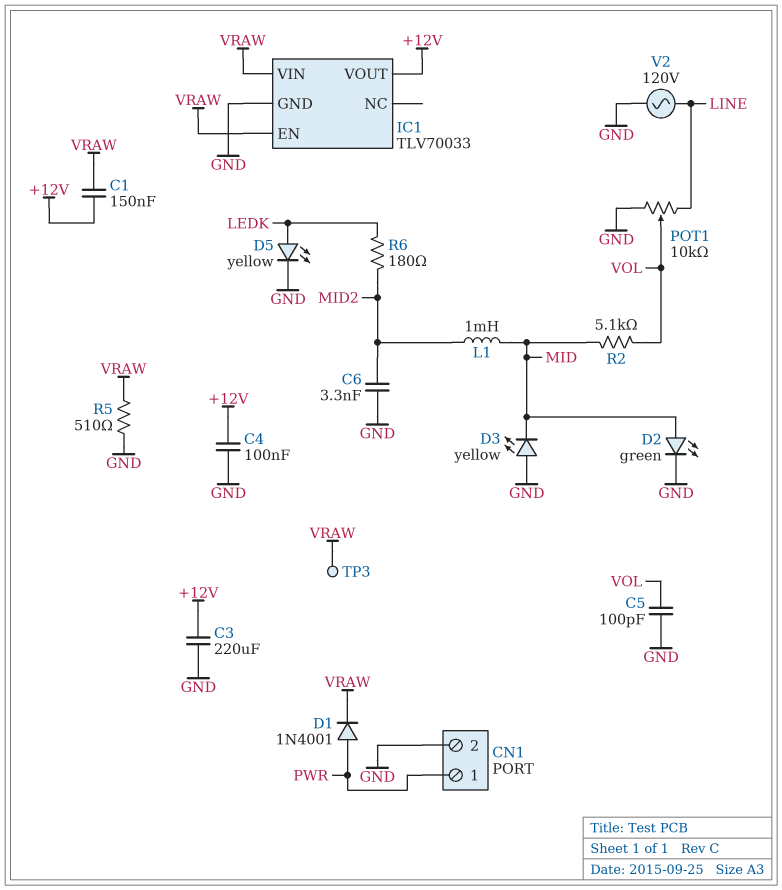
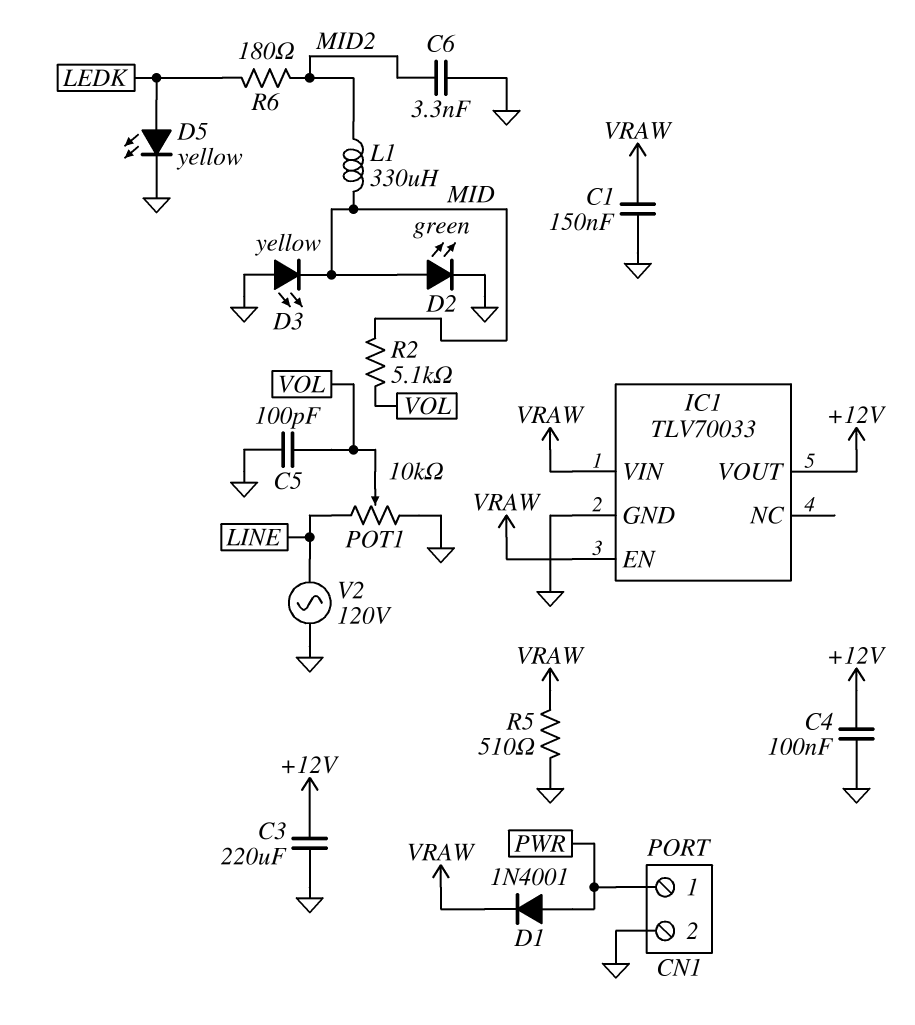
C1: 150nF (+12V, VRAW) -> 150nF (GND, VRAW)
L1: 1mH (MID, MID2) -> 330uH (MID, MID2)
TP3: test point (VRAW) -> none

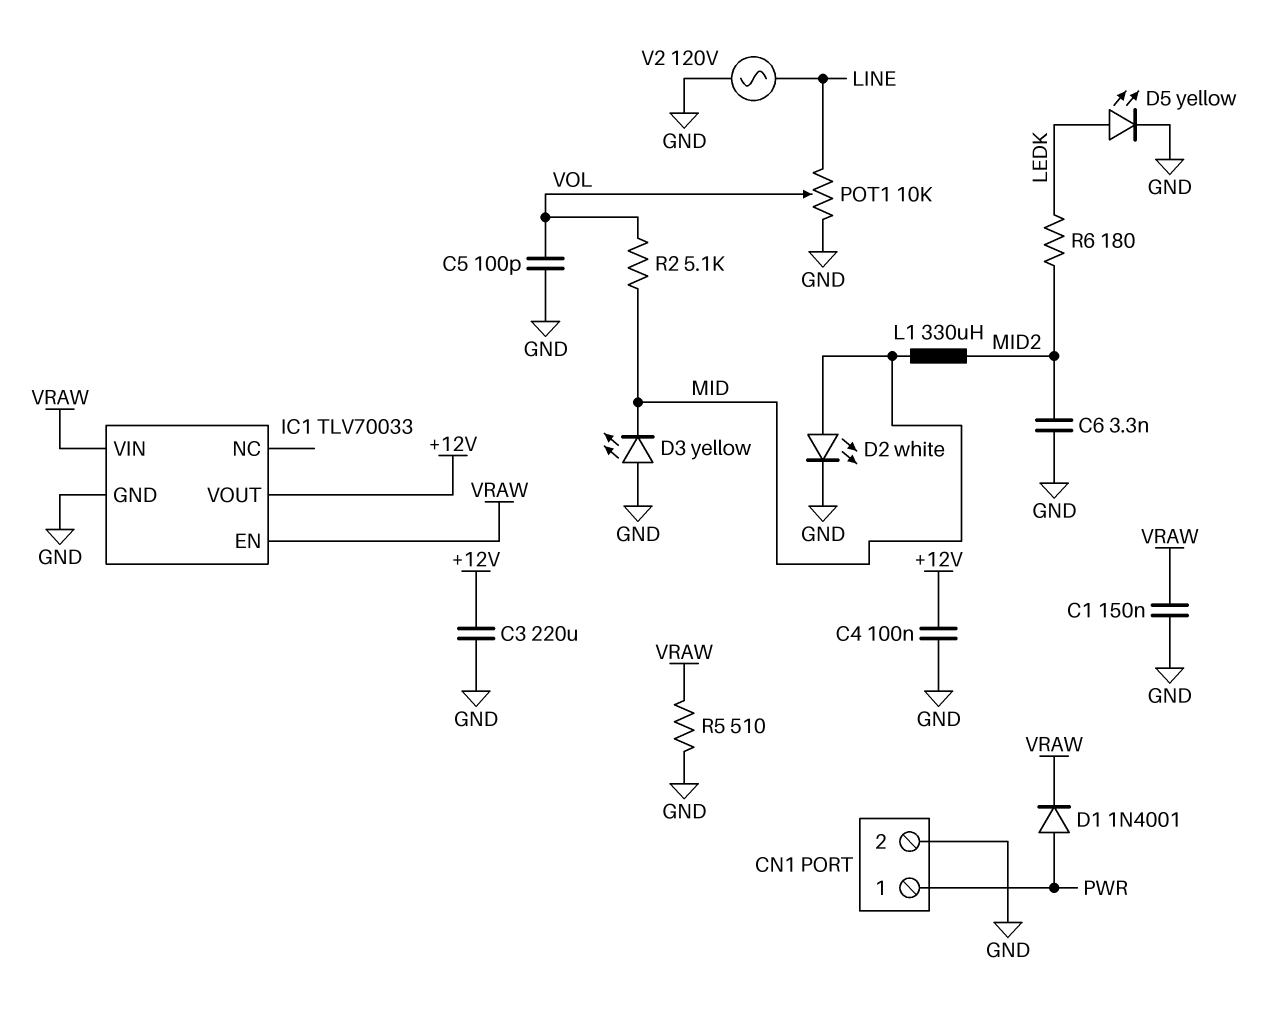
D2: LED green (A MID, K GND) -> LED white (A MID, K GND)

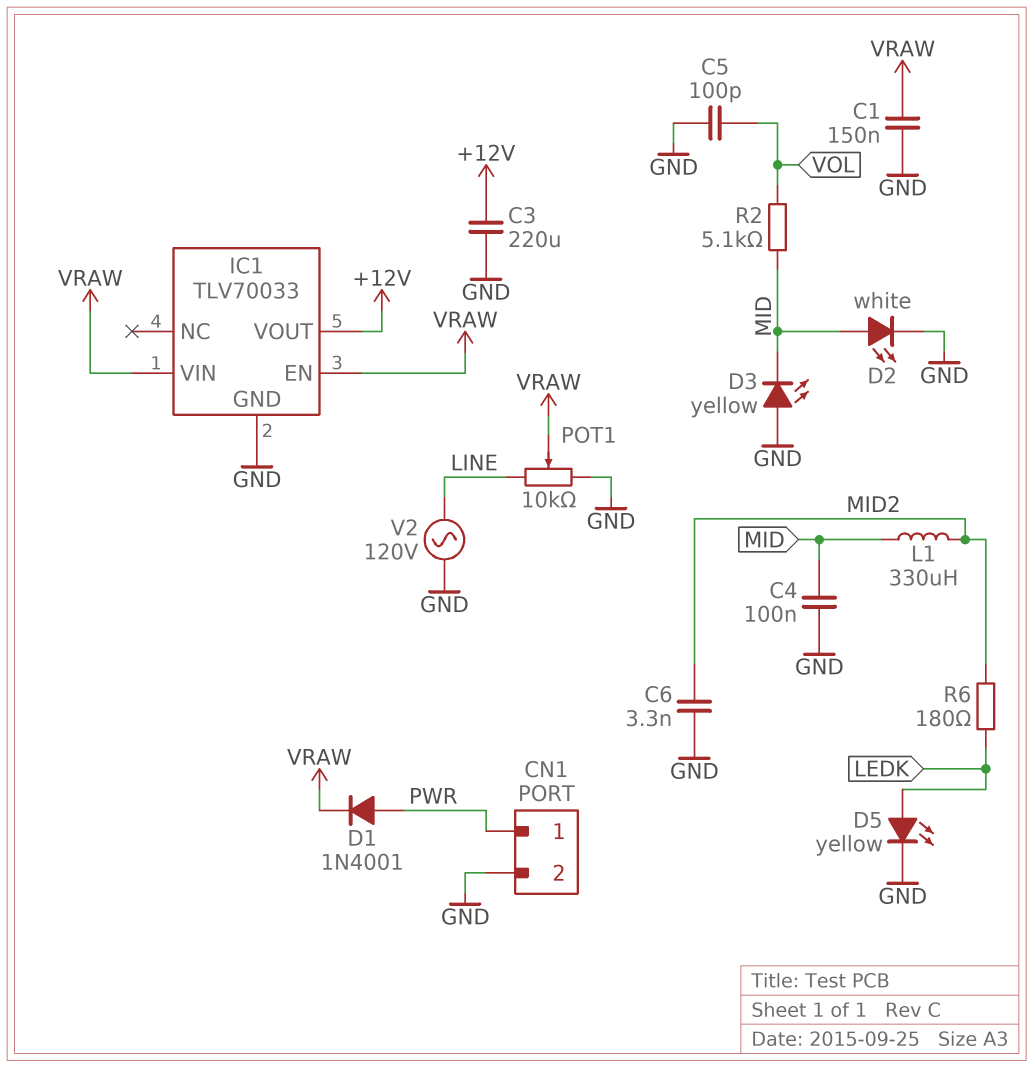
C4: 100nF (+12V, GND) -> 100nF (GND, MID)
POT1: 10k (GND, LINE, wiper VOL) -> 10k (GND, LINE, wiper VRAW)
R5: 510 (GND, VRAW) -> none

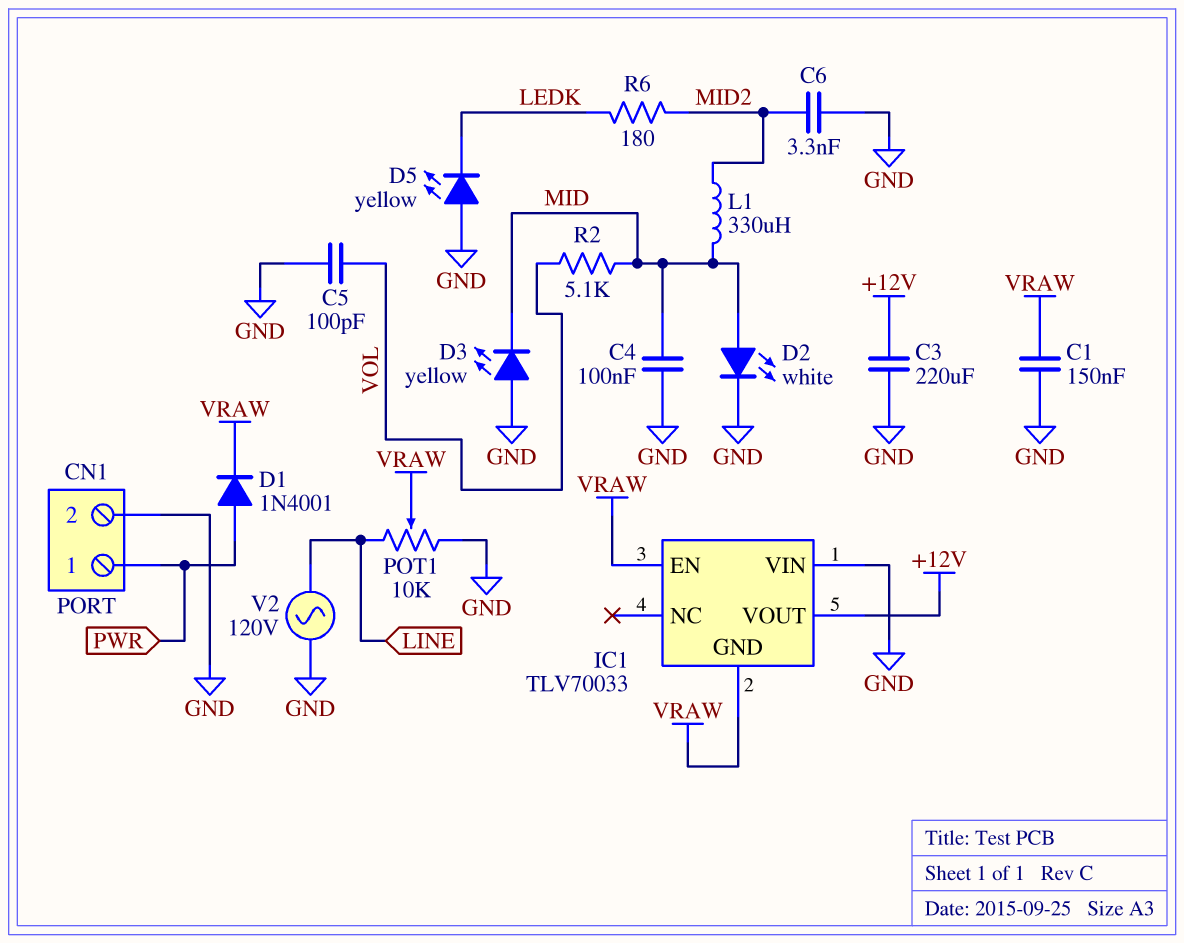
D5: LED yellow (A LEDK, K GND) -> LED yellow (A GND, K LEDK)
IC1 pin GND: GND -> VRAW
IC1 pin VIN: VRAW -> GND

